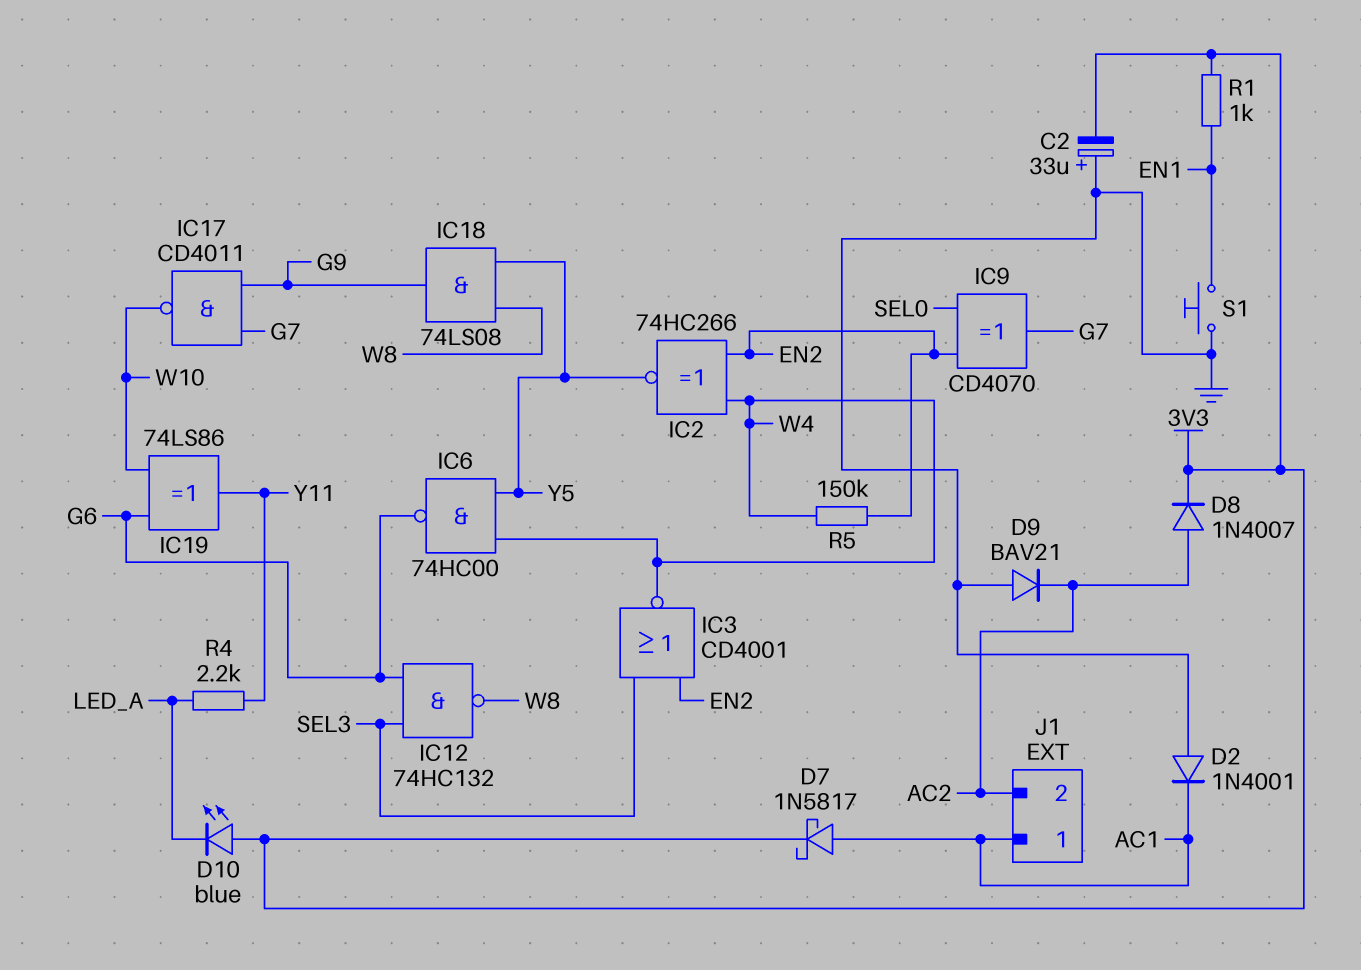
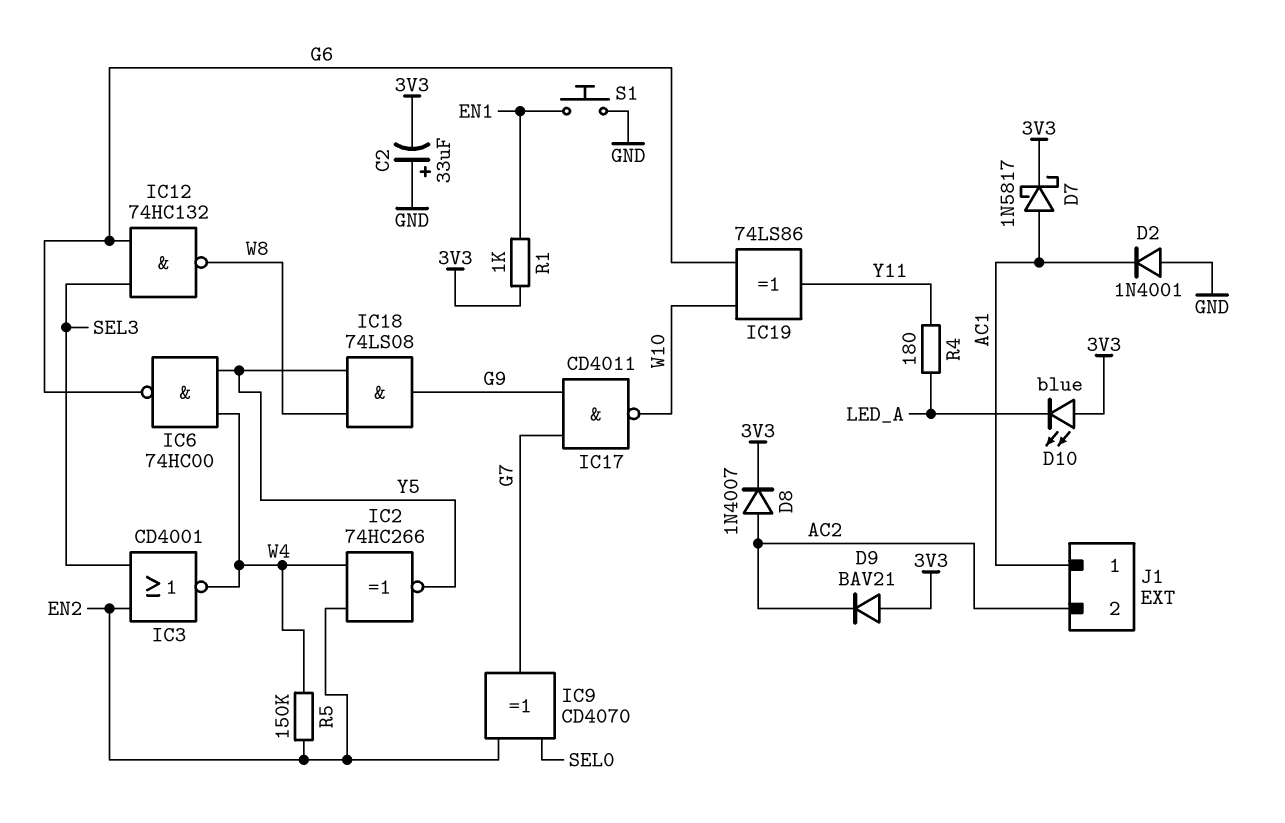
D9: diode BAV21 (A GND, K AC2) -> diode BAV21 (A 3V3, K AC2)
R4: 2.2k (LED_A, Y11) -> 180 (LED_A, Y11)

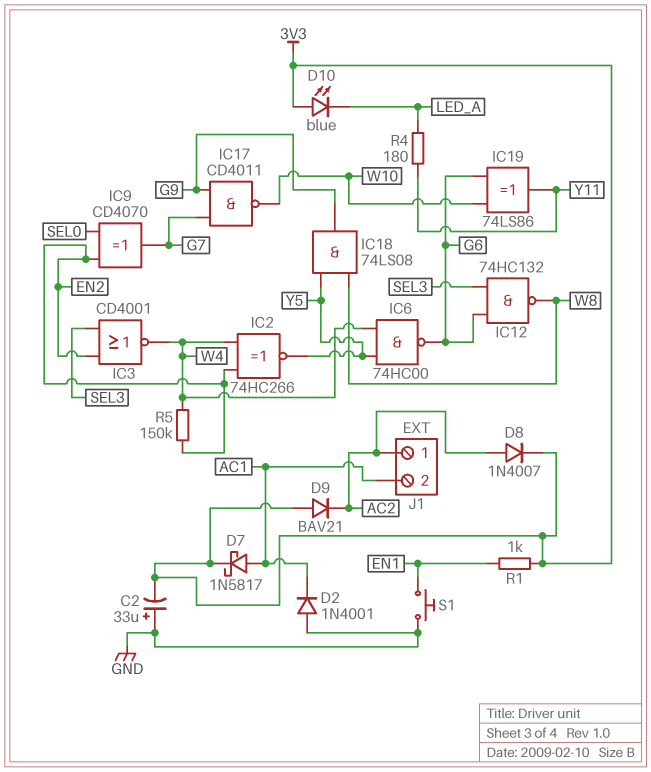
J1 pin 1: AC1 -> AC2
J1 pin 2: AC2 -> AC1

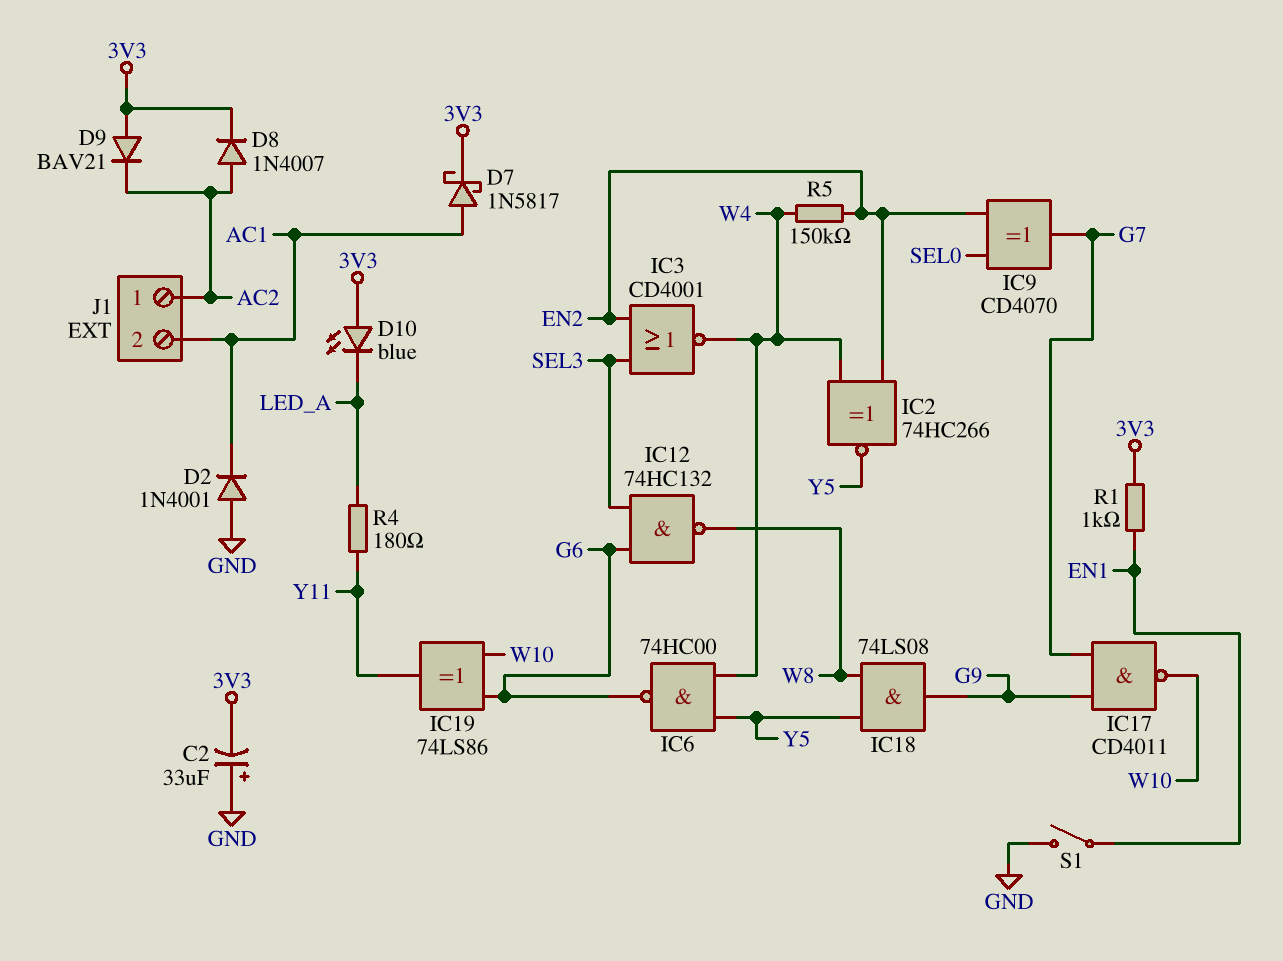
S1: button (EN1, GND) -> switch (EN1, GND)

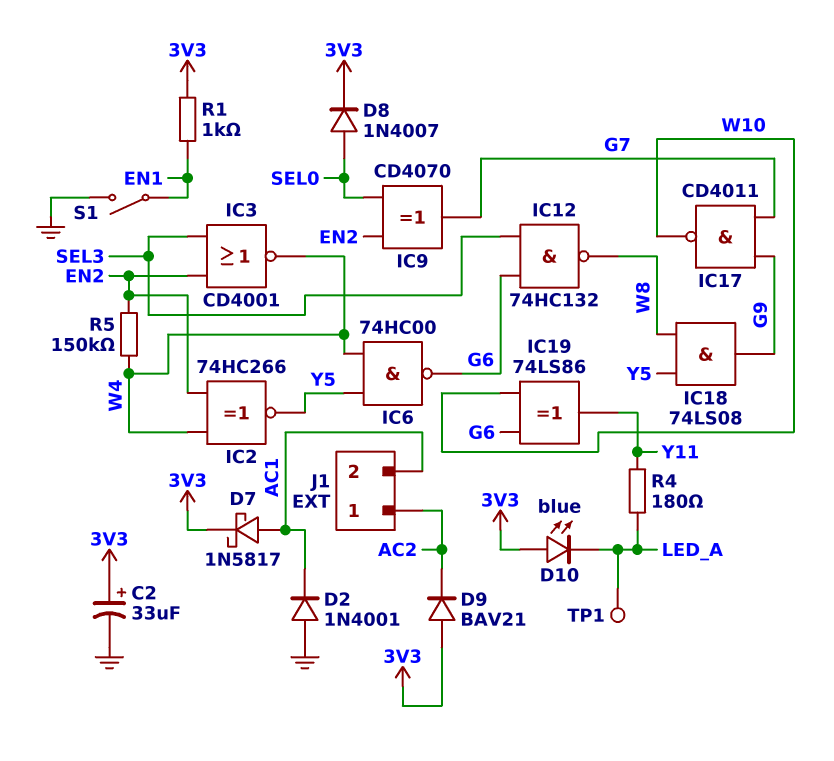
C2: 33uF (plus GND, minus 3V3) -> 33uF (plus 3V3, minus GND)
D8: diode 1N4007 (A AC2, K 3V3) -> diode 1N4007 (A SEL0, K 3V3)
TP1: none -> test point (LED_A)

